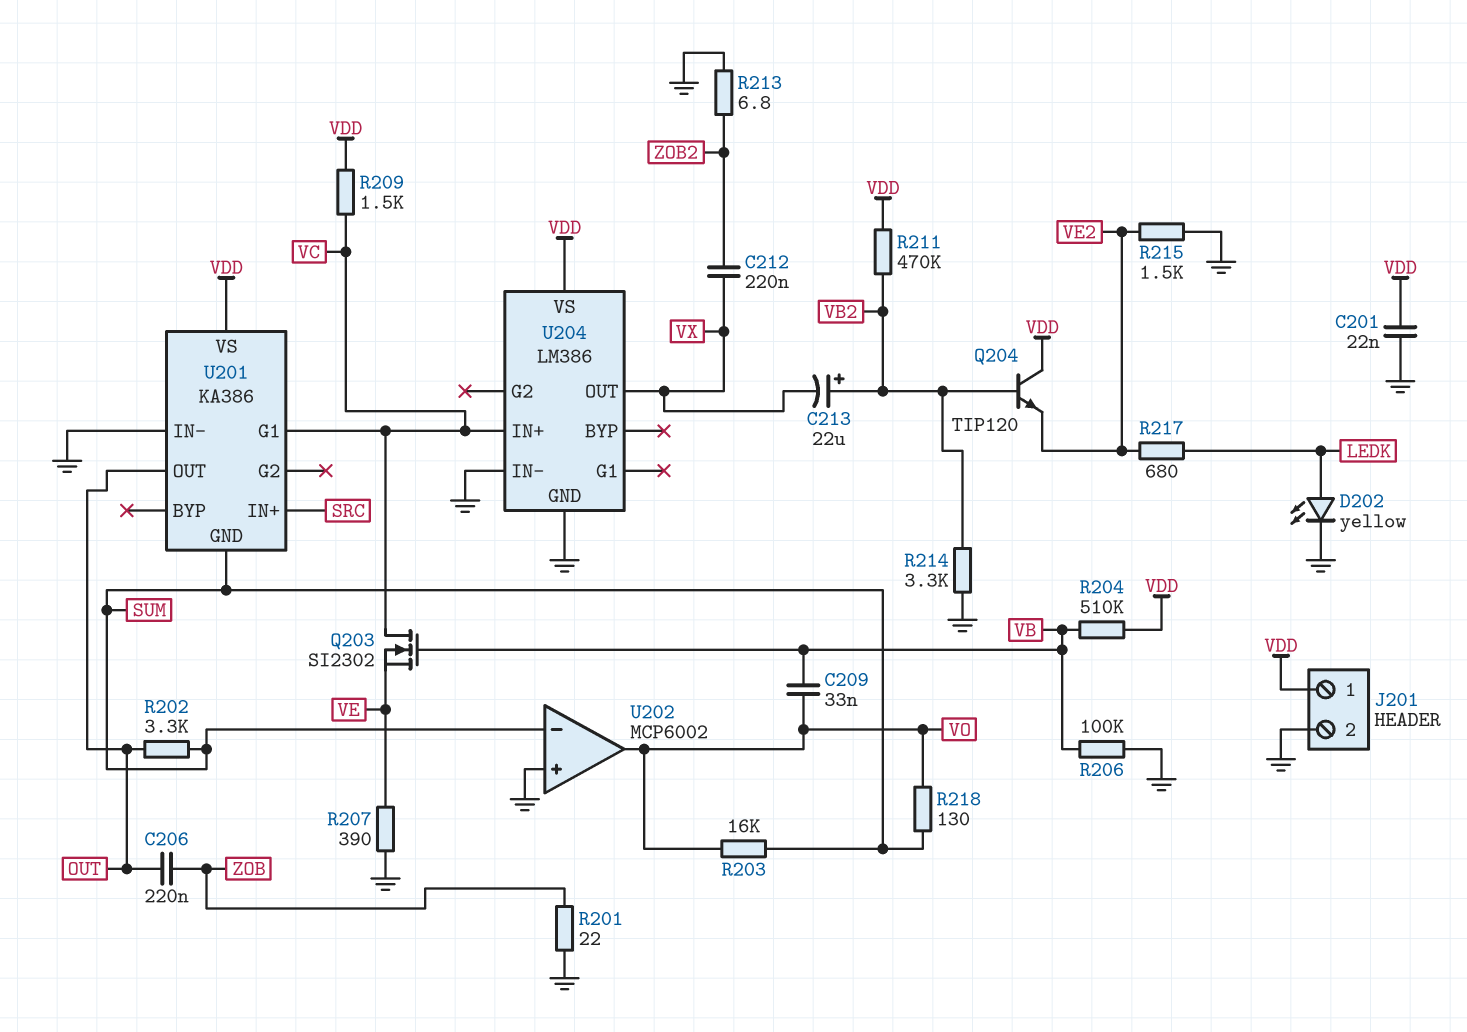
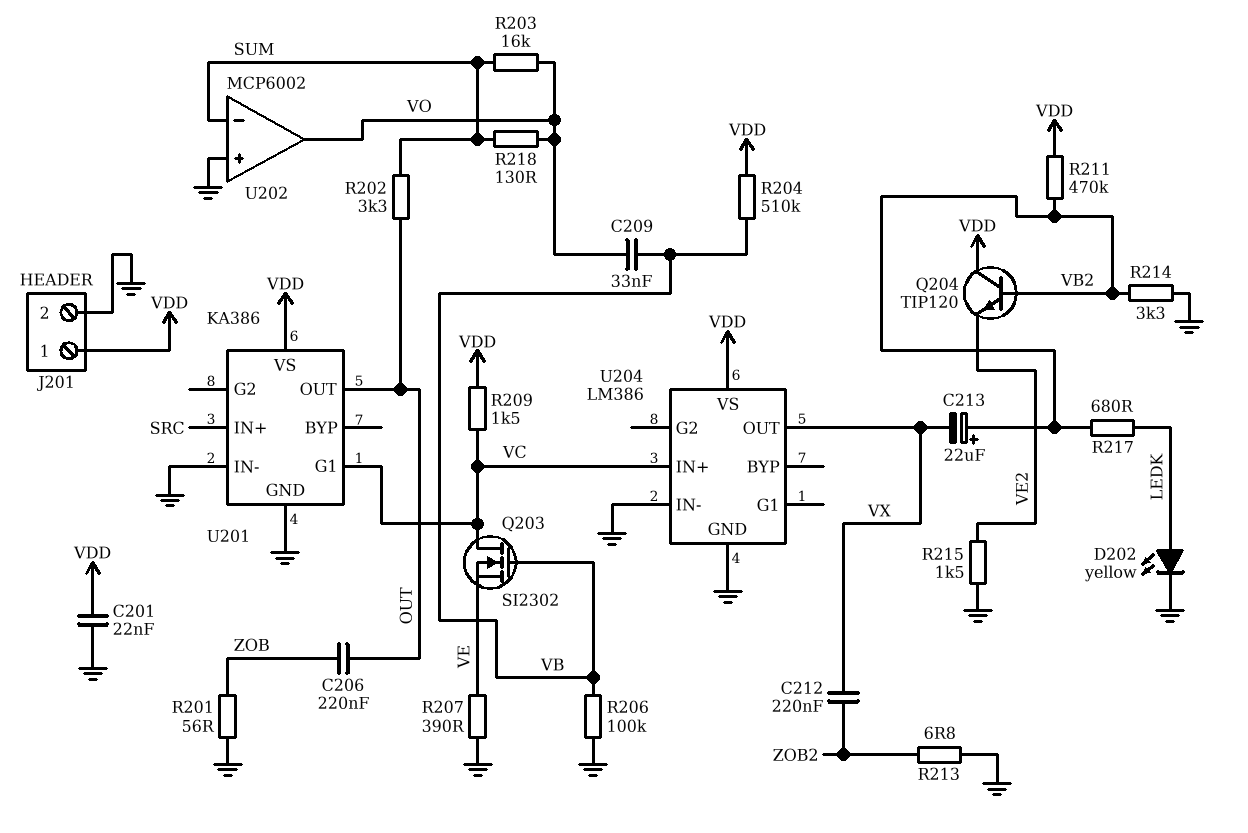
R201: 22 (GND, ZOB) -> 56 (GND, ZOB)
R217: 680 (LEDK, VE2) -> 680 (LEDK, VB2)
U201 pin GND: SUM -> GND

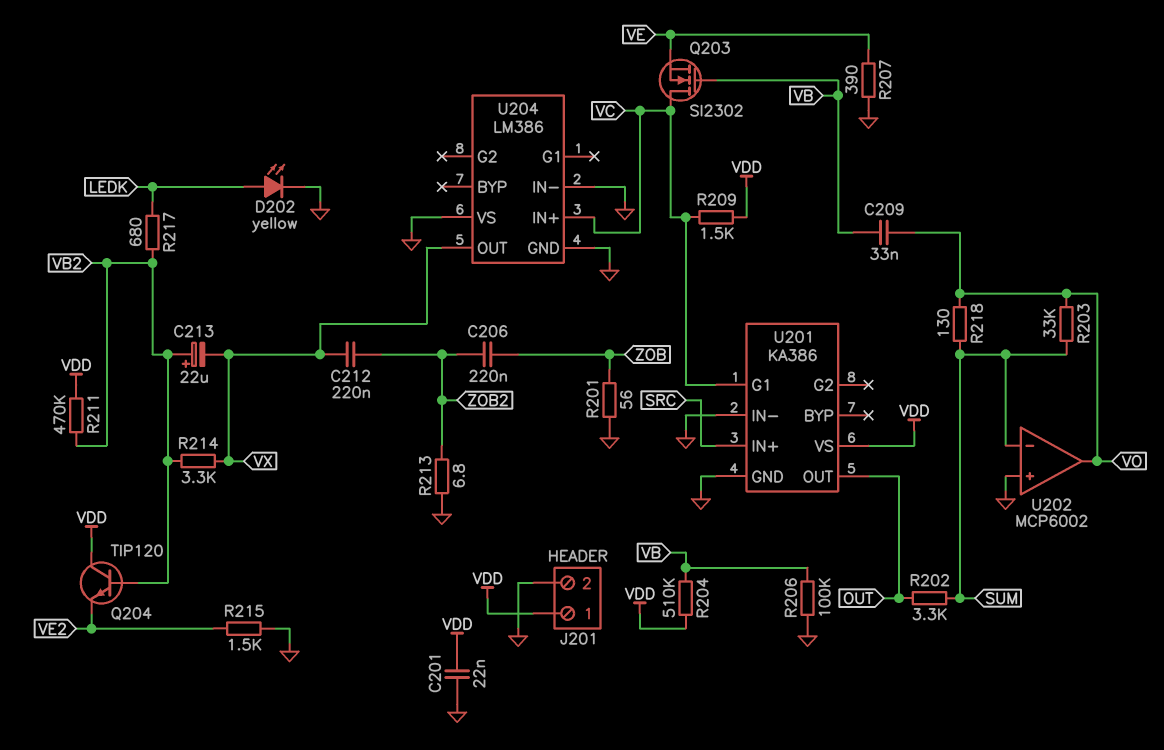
C206: 220nF (OUT, ZOB) -> 220nF (ZOB, ZOB2)
R203: 16k (SUM, VO) -> 33k (SUM, VO)
R214: 3.3k (GND, VB2) -> 3.3k (VB2, VX)
U204 pin VS: VDD -> GND

